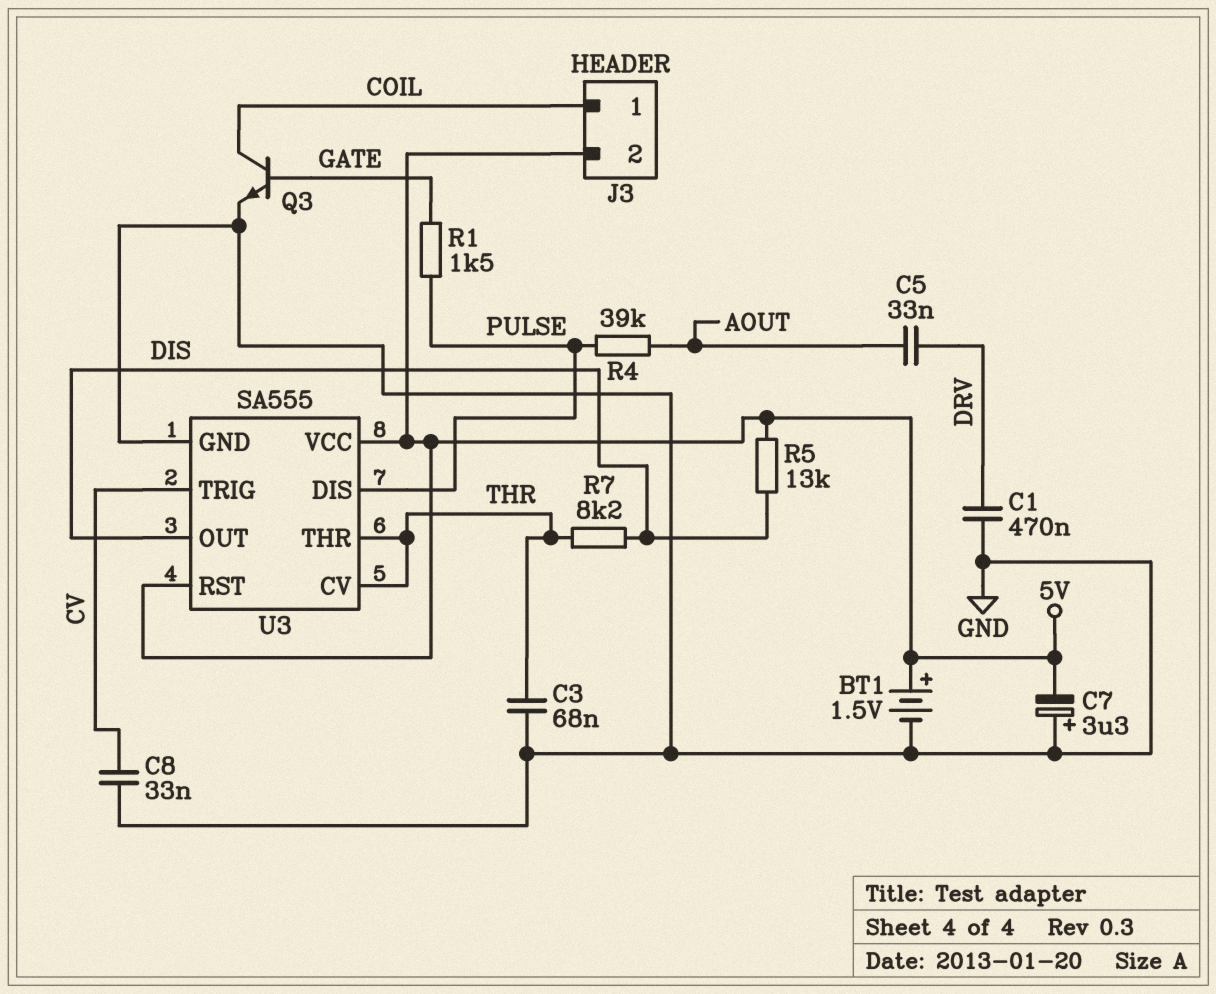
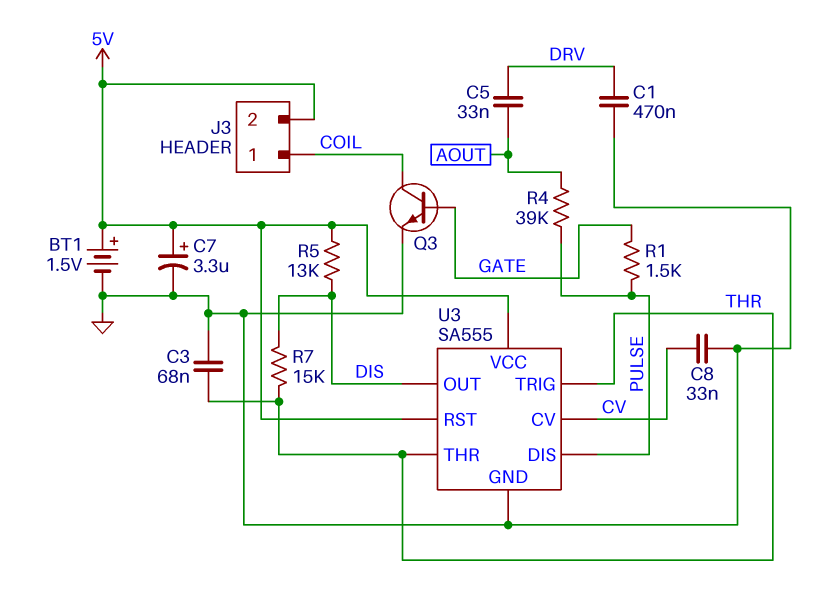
C7: 3.3uF (plus GND, minus 5V) -> 3.3uF (plus 5V, minus GND)
R7: 8.2k (DIS, THR) -> 15k (DIS, THR)
U3 pin CV: THR -> CV
U3 pin TRIG: CV -> THR

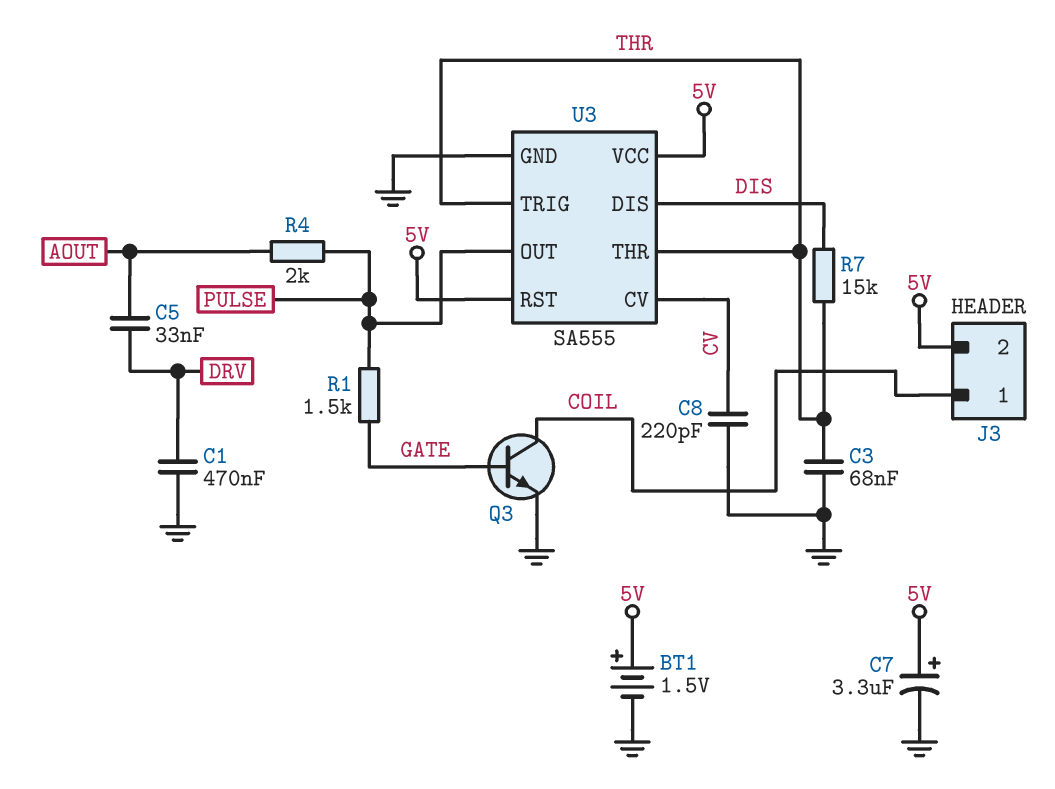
C8: 33nF (CV, GND) -> 220pF (CV, GND)
R4: 39k (AOUT, PULSE) -> 2k (AOUT, PULSE)
R5: 13k (5V, DIS) -> none
U3 pin DIS: PULSE -> DIS
U3 pin OUT: DIS -> PULSE

